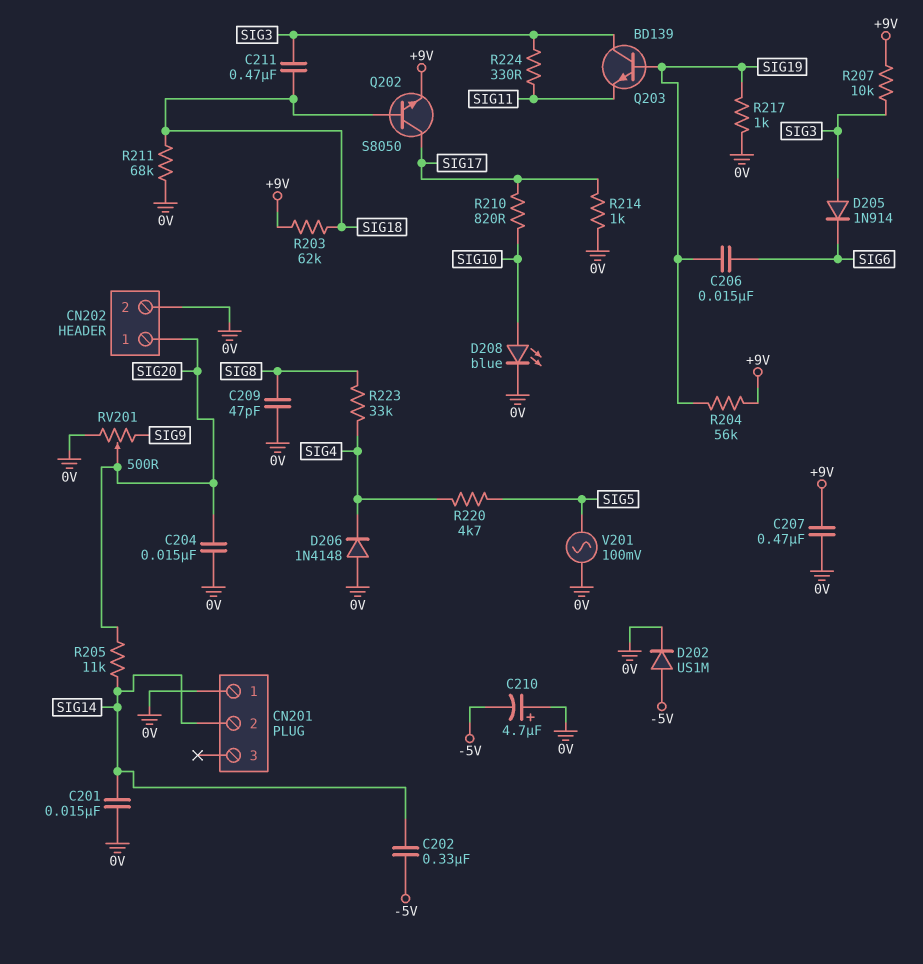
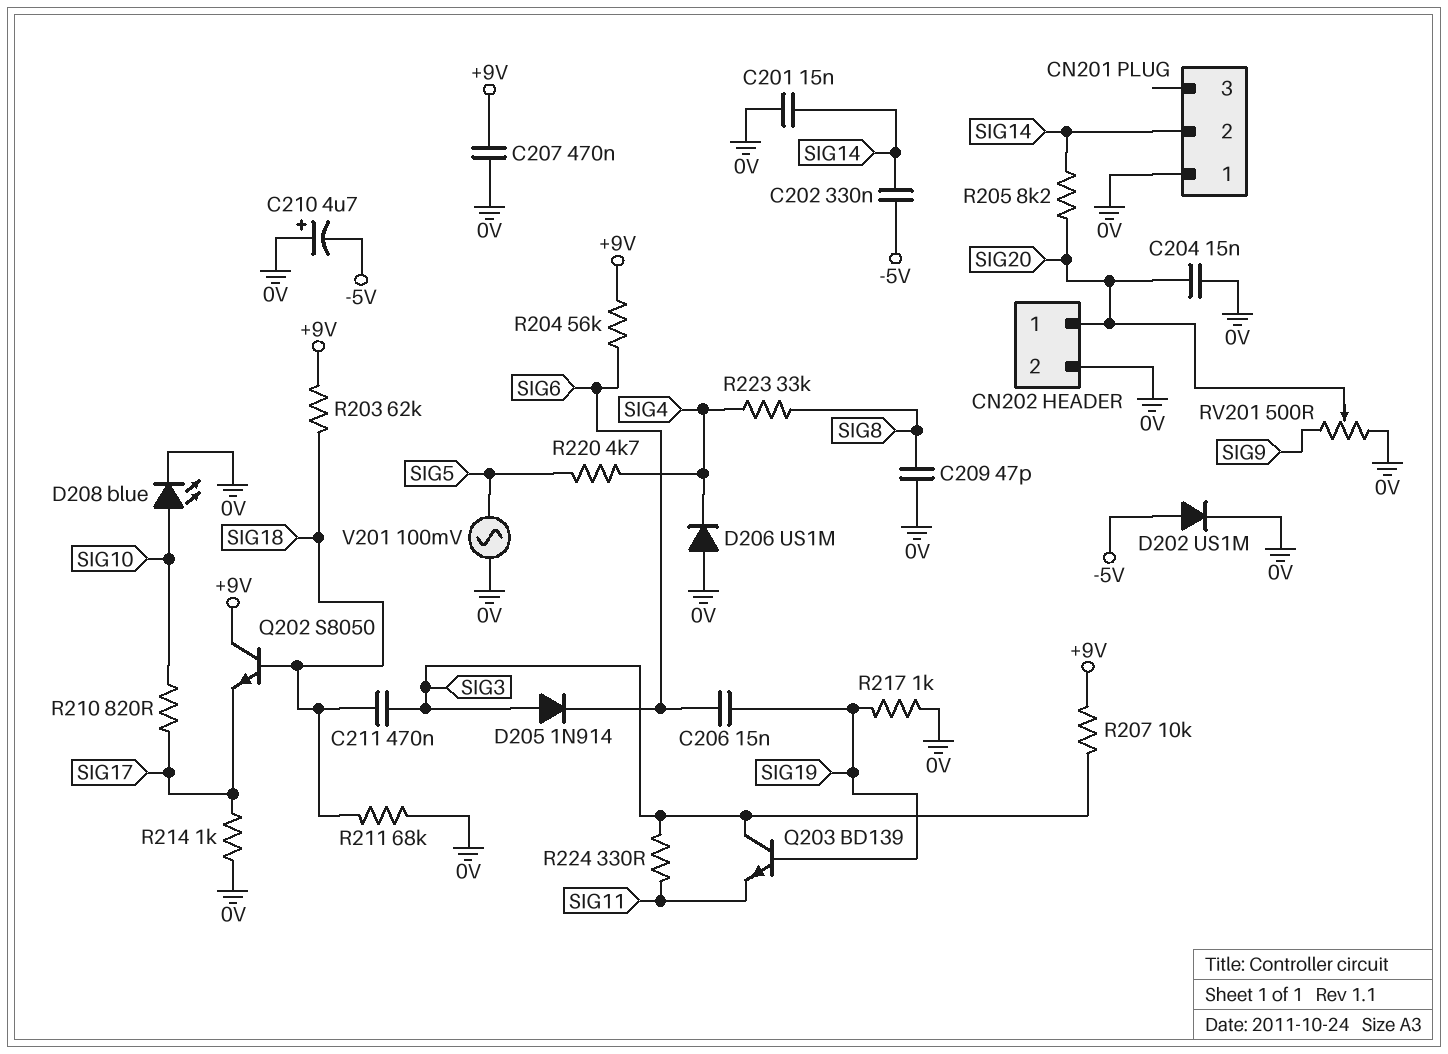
D206: diode 1N4148 (A 0V, K SIG4) -> diode US1M (A 0V, K SIG4)
Q202: NPN S8050 (B SIG18, C SIG17, E +9V) -> NPN S8050 (B SIG18, C +9V, E SIG17)
R204: 56k (+9V, SIG19) -> 56k (+9V, SIG6)
R205: 11k (SIG14, SIG20) -> 8.2k (SIG14, SIG20)

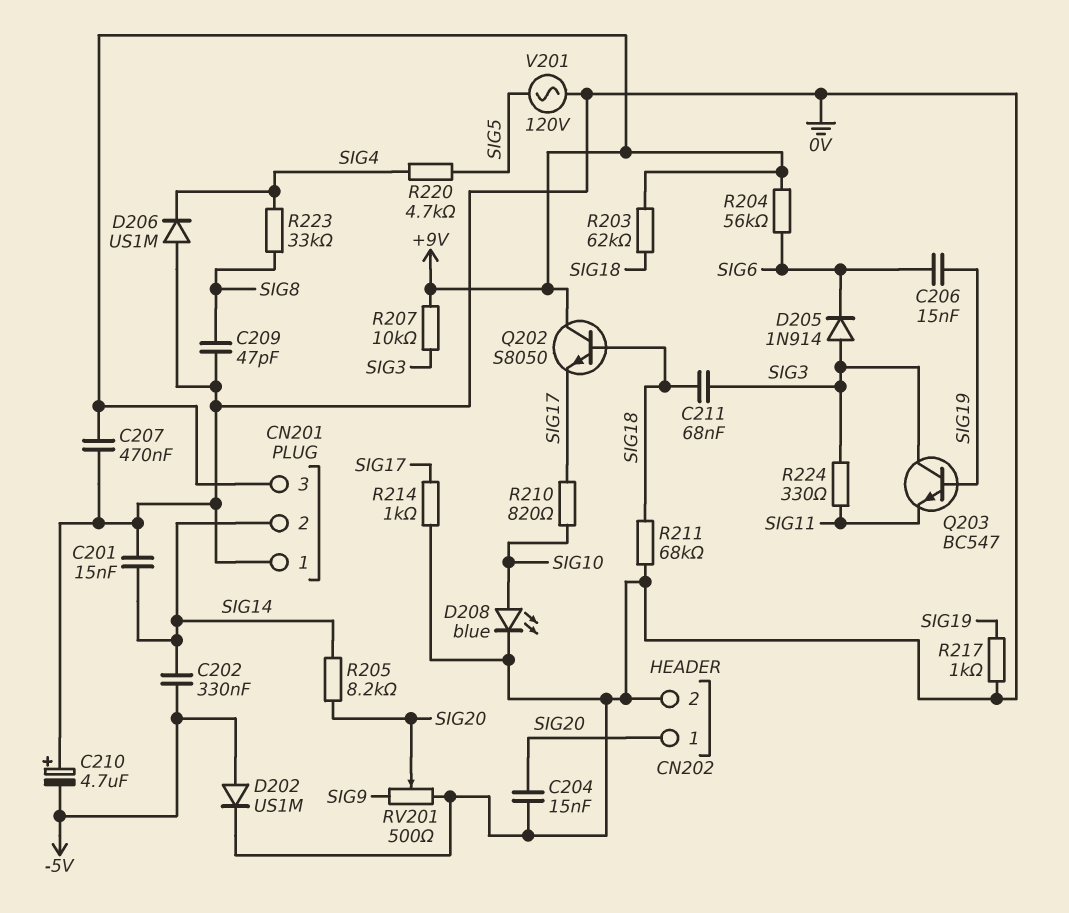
C211: 470nF (SIG3, SIG18) -> 68nF (SIG3, SIG18)
CN201 pin 3: none -> +9V
Q203: NPN BD139 (B SIG19, C SIG3, E SIG11) -> NPN BC547 (B SIG19, C SIG3, E SIG11)
V201: AC 100mV (0V, SIG5) -> AC 120V (0V, SIG5)

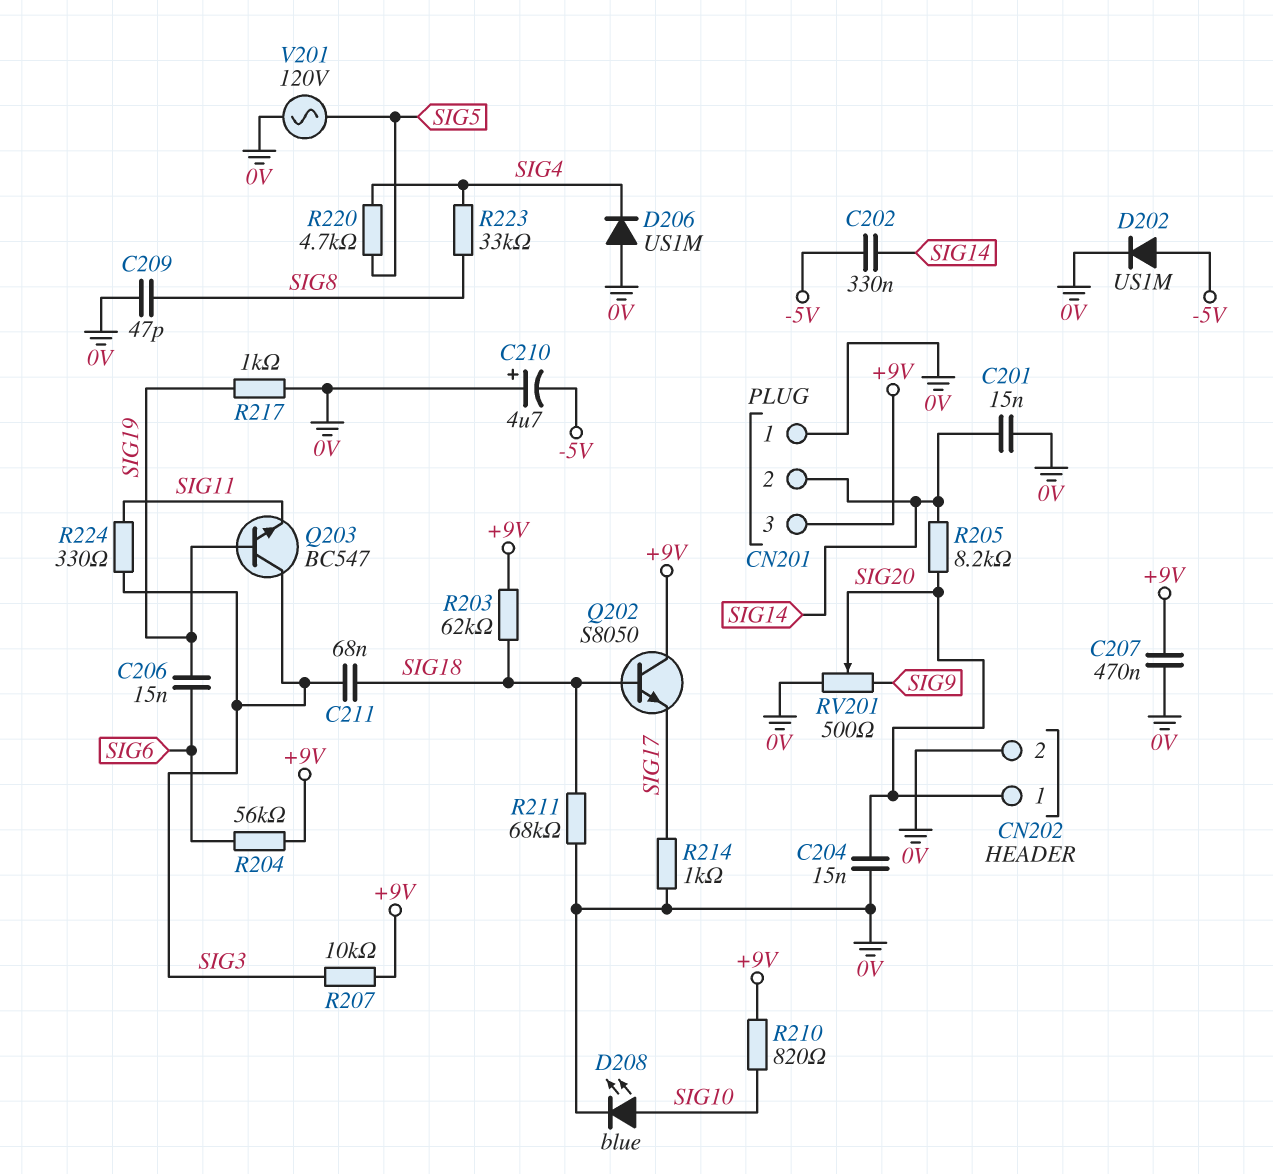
D205: diode 1N914 (A SIG3, K SIG6) -> none
R210: 820 (SIG10, SIG17) -> 820 (+9V, SIG10)

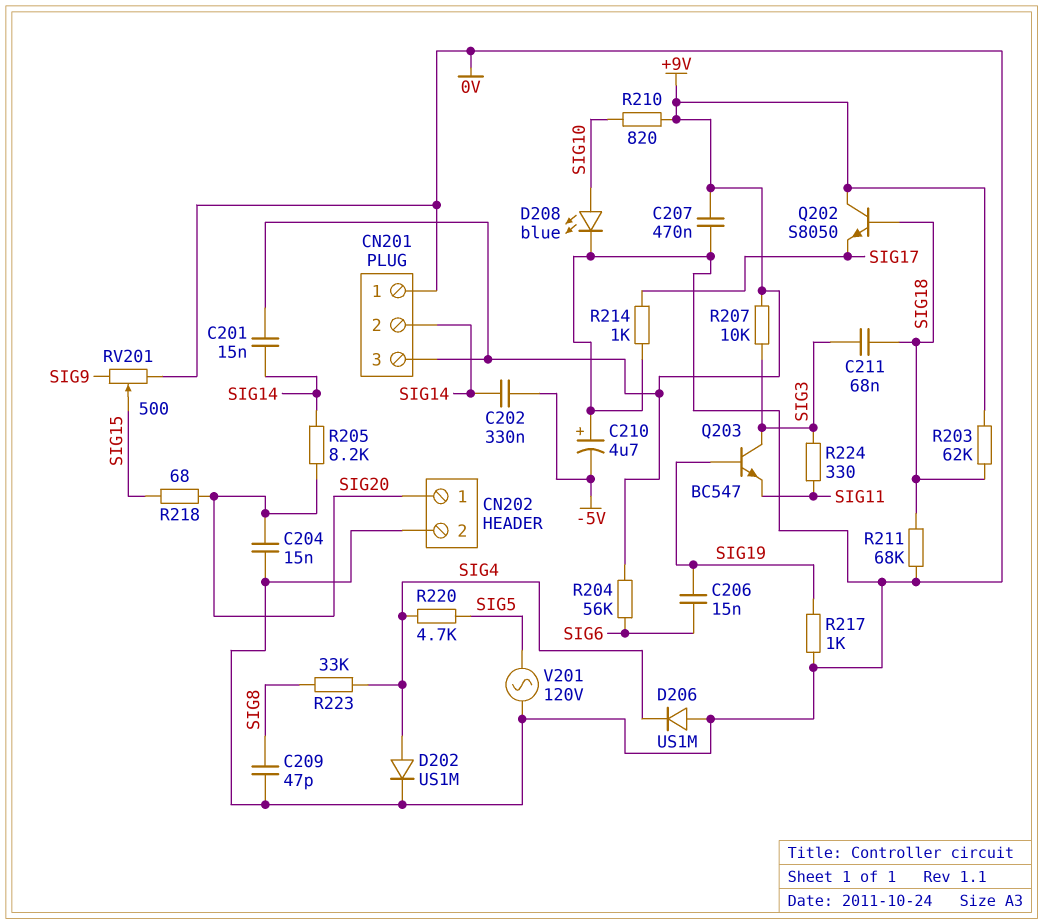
C201: 15nF (0V, SIG14) -> 15nF (+9V, SIG14)
D202: diode US1M (A -5V, K 0V) -> diode US1M (A SIG4, K 0V)
R218: none -> 68 (SIG15, SIG20)
RV201: 500 (0V, SIG9, wiper SIG20) -> 500 (0V, SIG9, wiper SIG15)

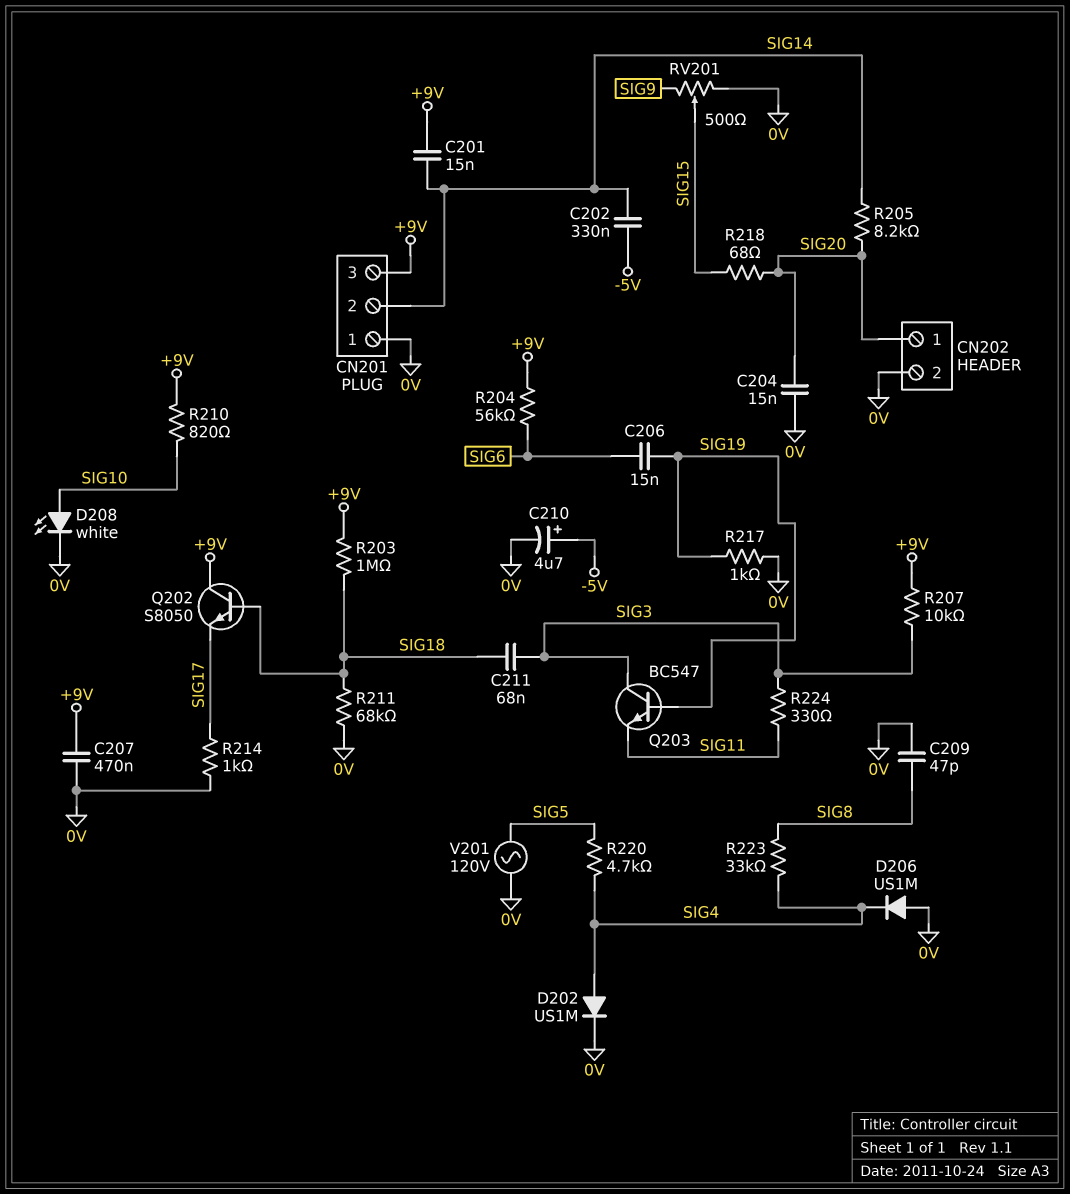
C210: 4.7uF (plus 0V, minus -5V) -> 4.7uF (plus -5V, minus 0V)
D208: LED blue (A SIG10, K 0V) -> LED white (A SIG10, K 0V)
R203: 62k (+9V, SIG18) -> 1M (+9V, SIG18)

